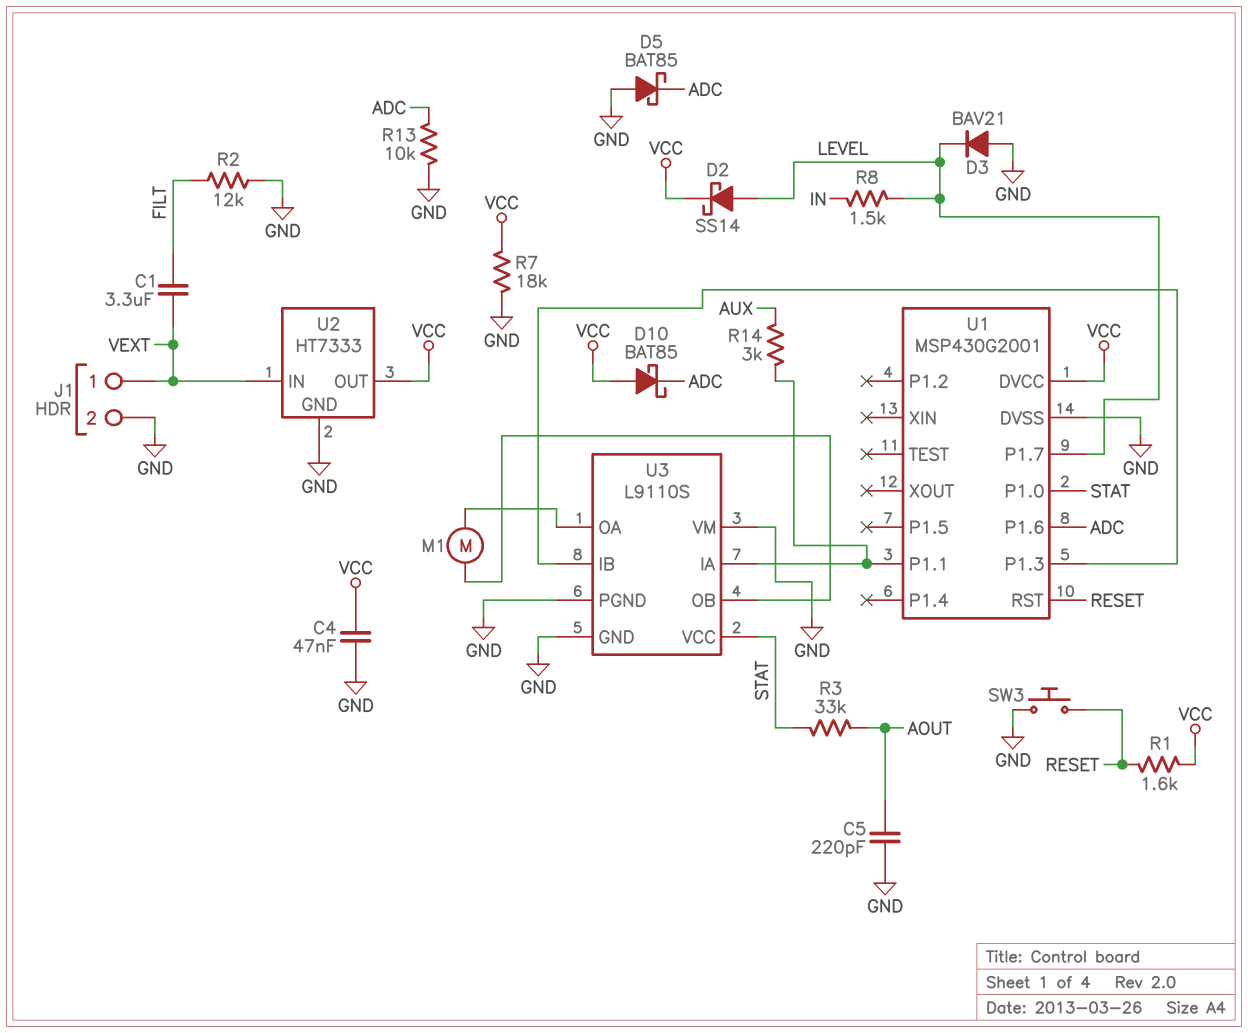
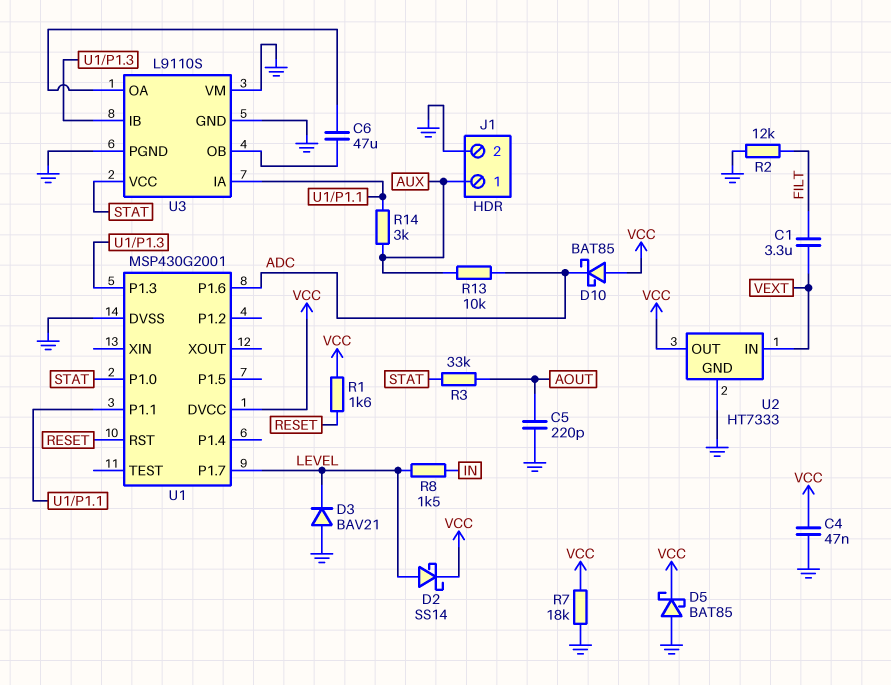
C6: none -> 47uF (U3/OA, U3/OB)
D5: schottky BAT85 (A GND, K ADC) -> schottky BAT85 (A GND, K VCC)
J1 pin 1: VEXT -> AUX
M1: motor (U3/OA, U3/OB) -> none
R13: 10k (ADC, GND) -> 10k (ADC, AUX)
SW3: button (GND, RESET) -> none

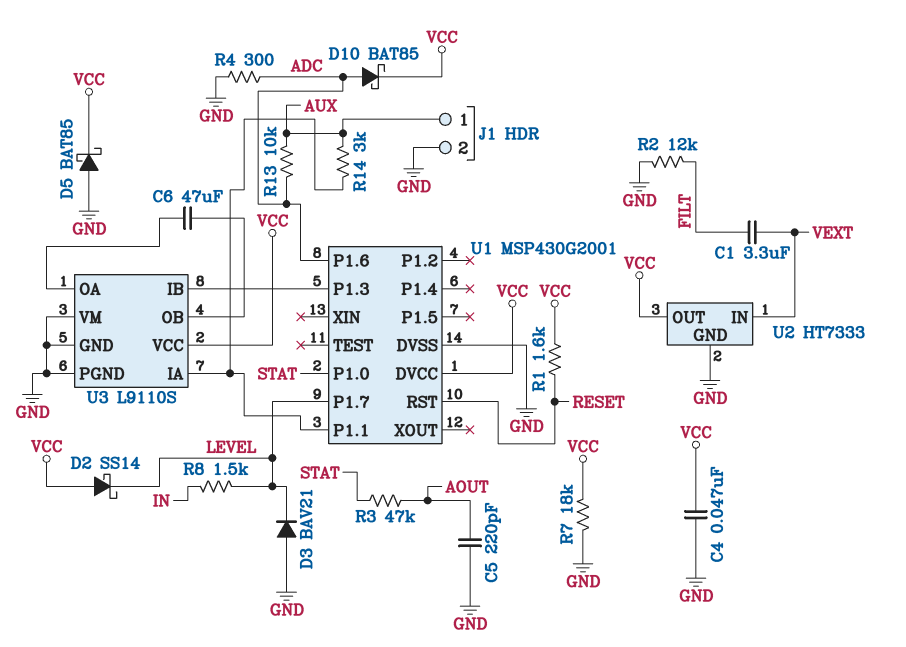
D2: schottky SS14 (A LEVEL, K VCC) -> schottky SS14 (A VCC, K LEVEL)
D10: schottky BAT85 (A VCC, K ADC) -> schottky BAT85 (A ADC, K VCC)
R3: 33k (AOUT, STAT) -> 47k (AOUT, STAT)
R4: none -> 300 (ADC, GND)
U3 pin VCC: STAT -> VCC

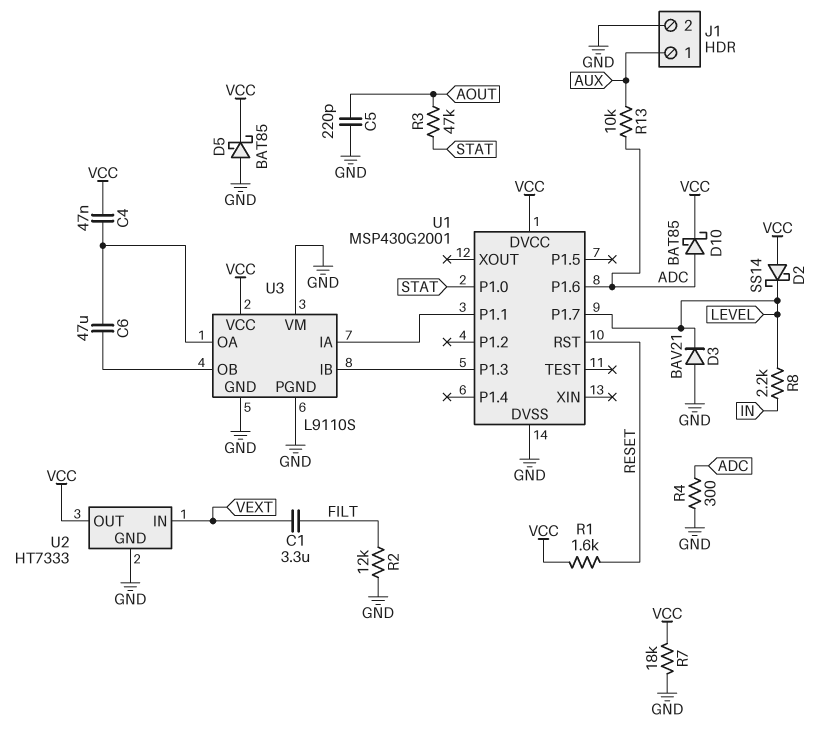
C4: 47nF (GND, VCC) -> 47nF (U3/OA, VCC)
R8: 1.5k (IN, LEVEL) -> 2.2k (IN, LEVEL)
R14: 3k (AUX, U1/P1.1) -> none

